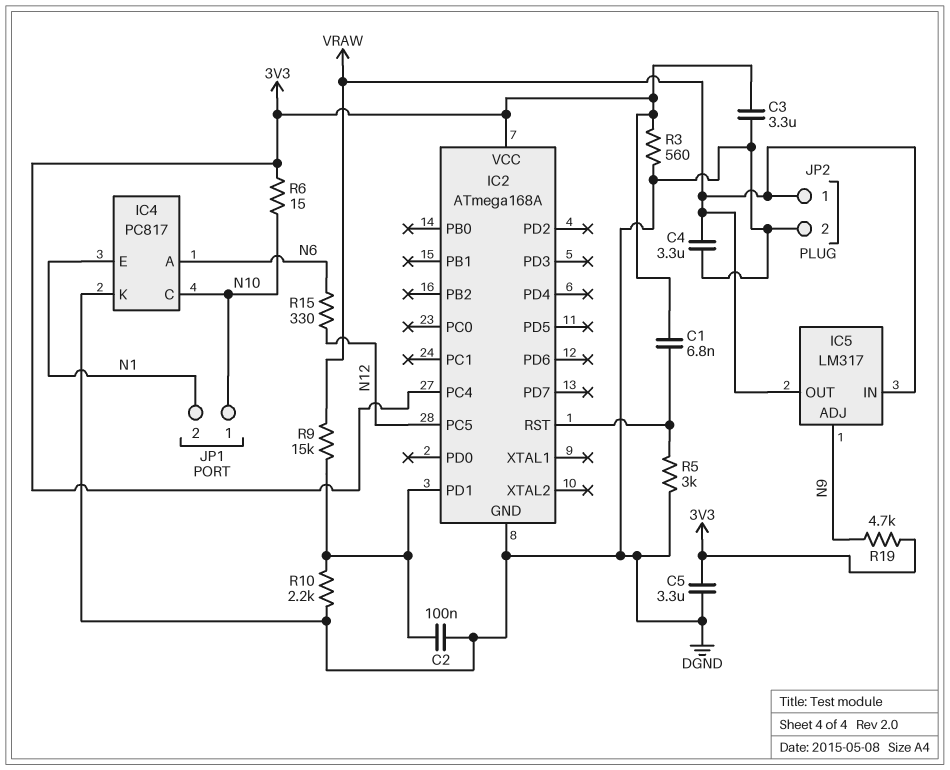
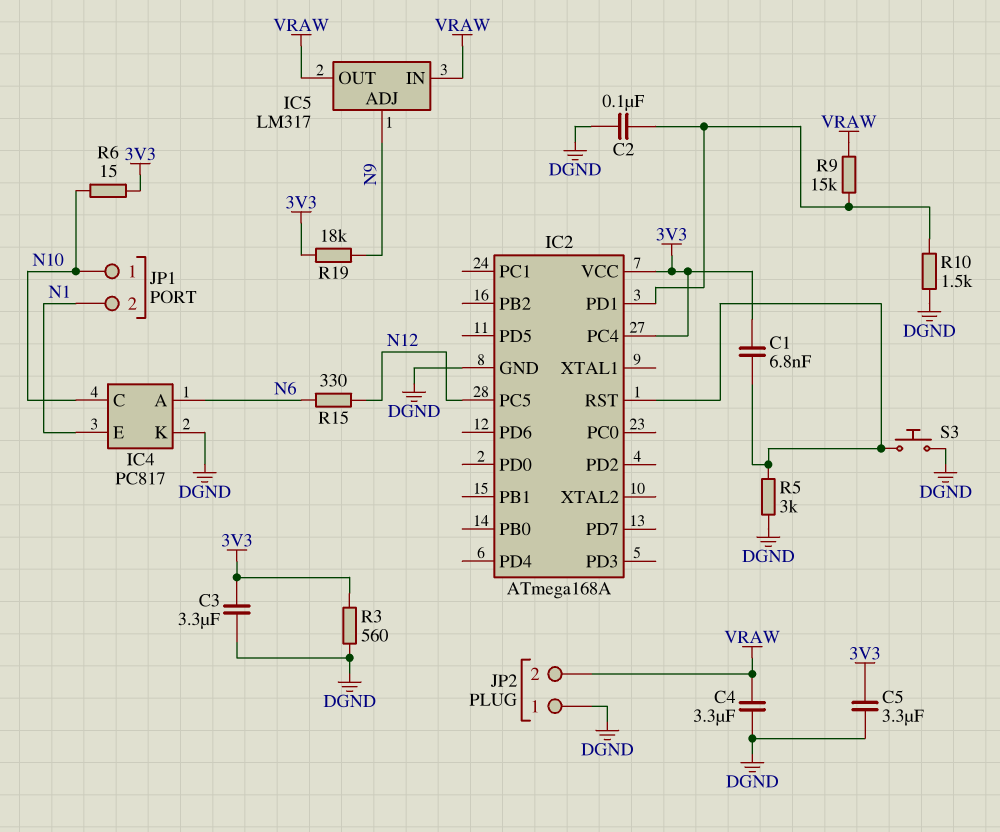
JP2 pin 1: VRAW -> DGND
JP2 pin 2: DGND -> VRAW
R10: 2.2k (DGND, IC2/PD1) -> 1.5k (DGND, IC2/PD1)
R19: 4.7k (3V3, N9) -> 18k (3V3, N9)
S3: none -> button (DGND, IC2/RST)

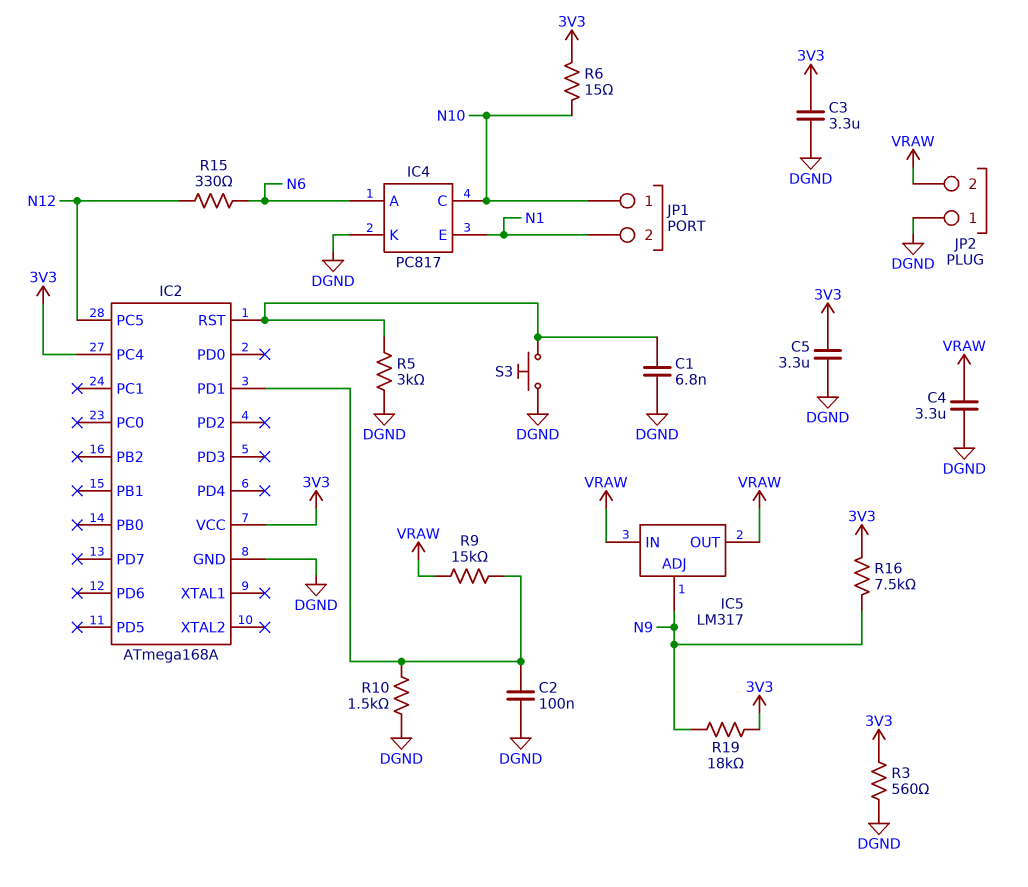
C1: 6.8nF (3V3, IC2/RST) -> 6.8nF (DGND, IC2/RST)
R16: none -> 7.5k (3V3, N9)

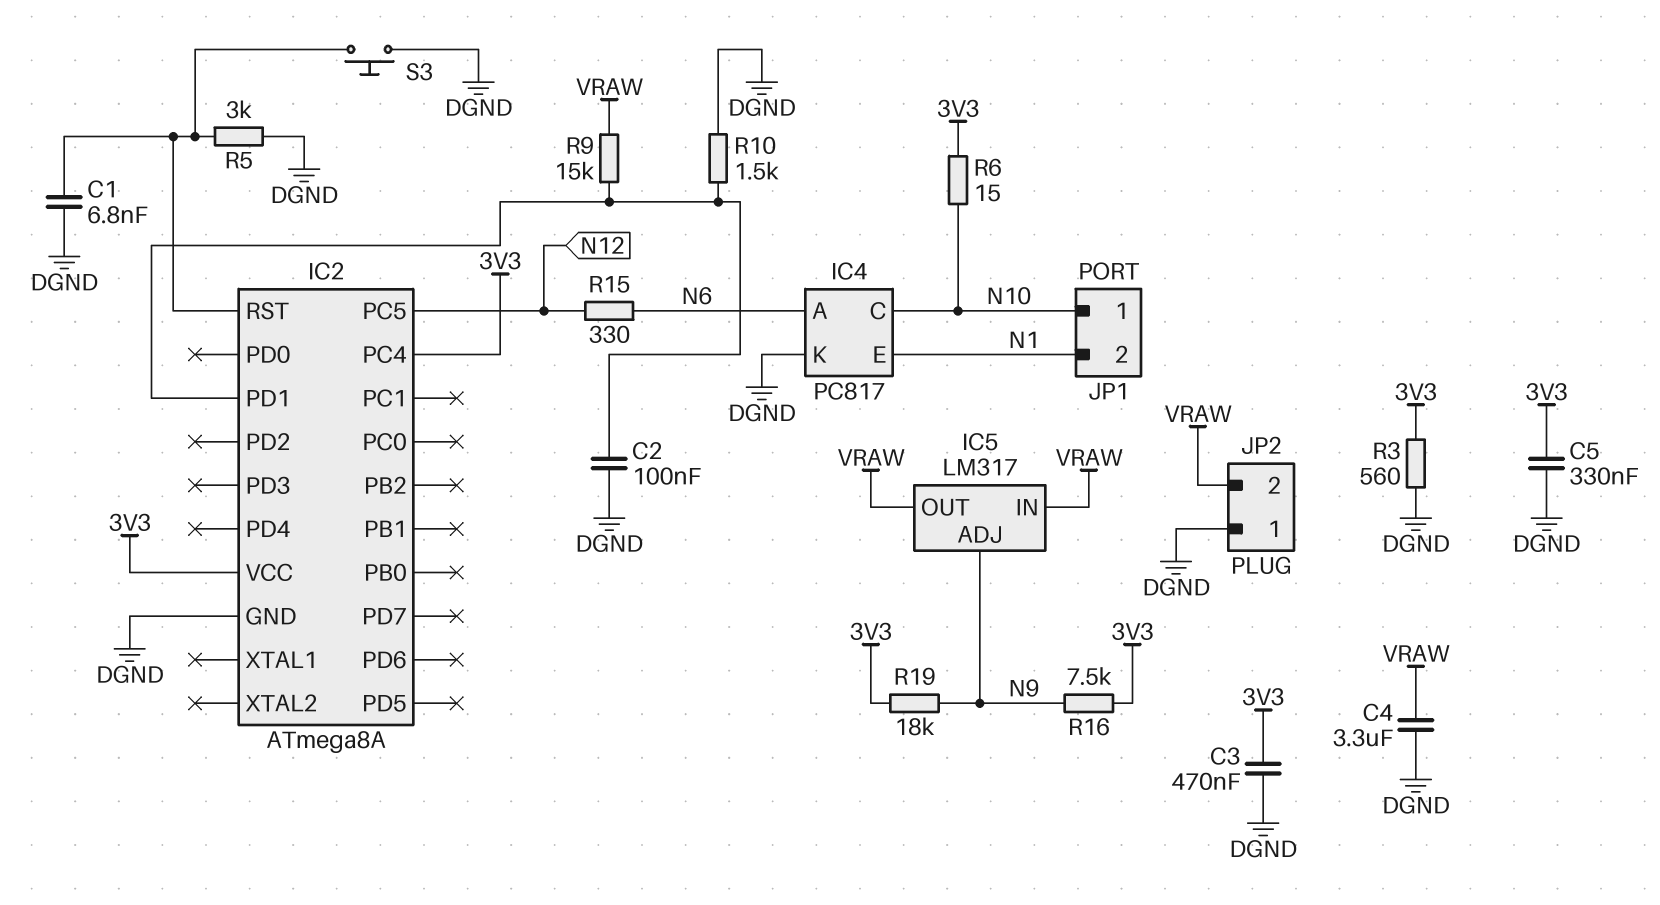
C3: 3.3uF (3V3, DGND) -> 470nF (3V3, DGND)
C5: 3.3uF (3V3, DGND) -> 330nF (3V3, DGND)
IC2: ATmega168A -> ATmega8A

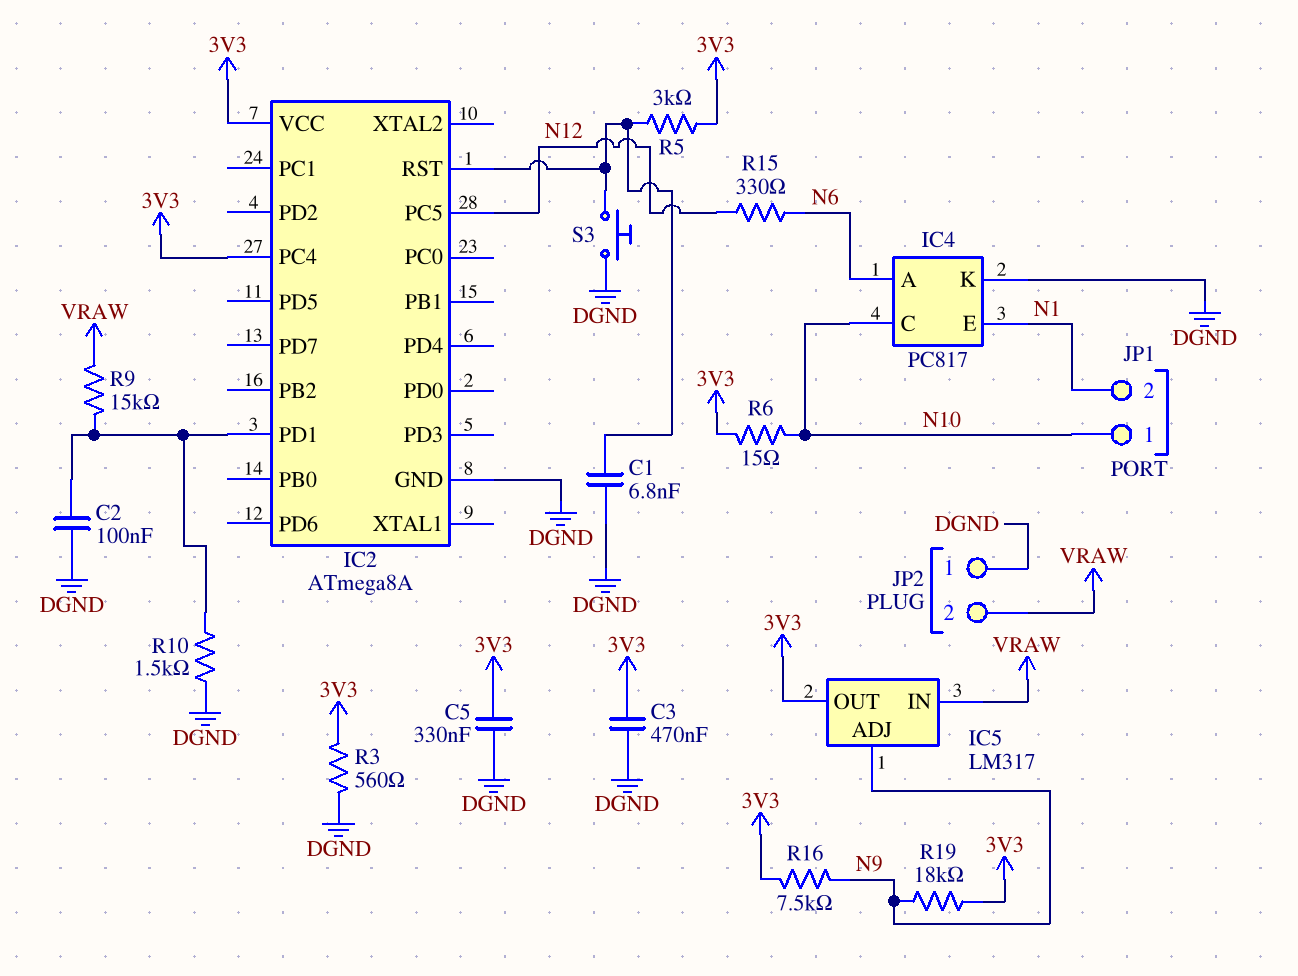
C4: 3.3uF (DGND, VRAW) -> none
IC5 pin OUT: VRAW -> 3V3
R5: 3k (DGND, IC2/RST) -> 3k (3V3, IC2/RST)

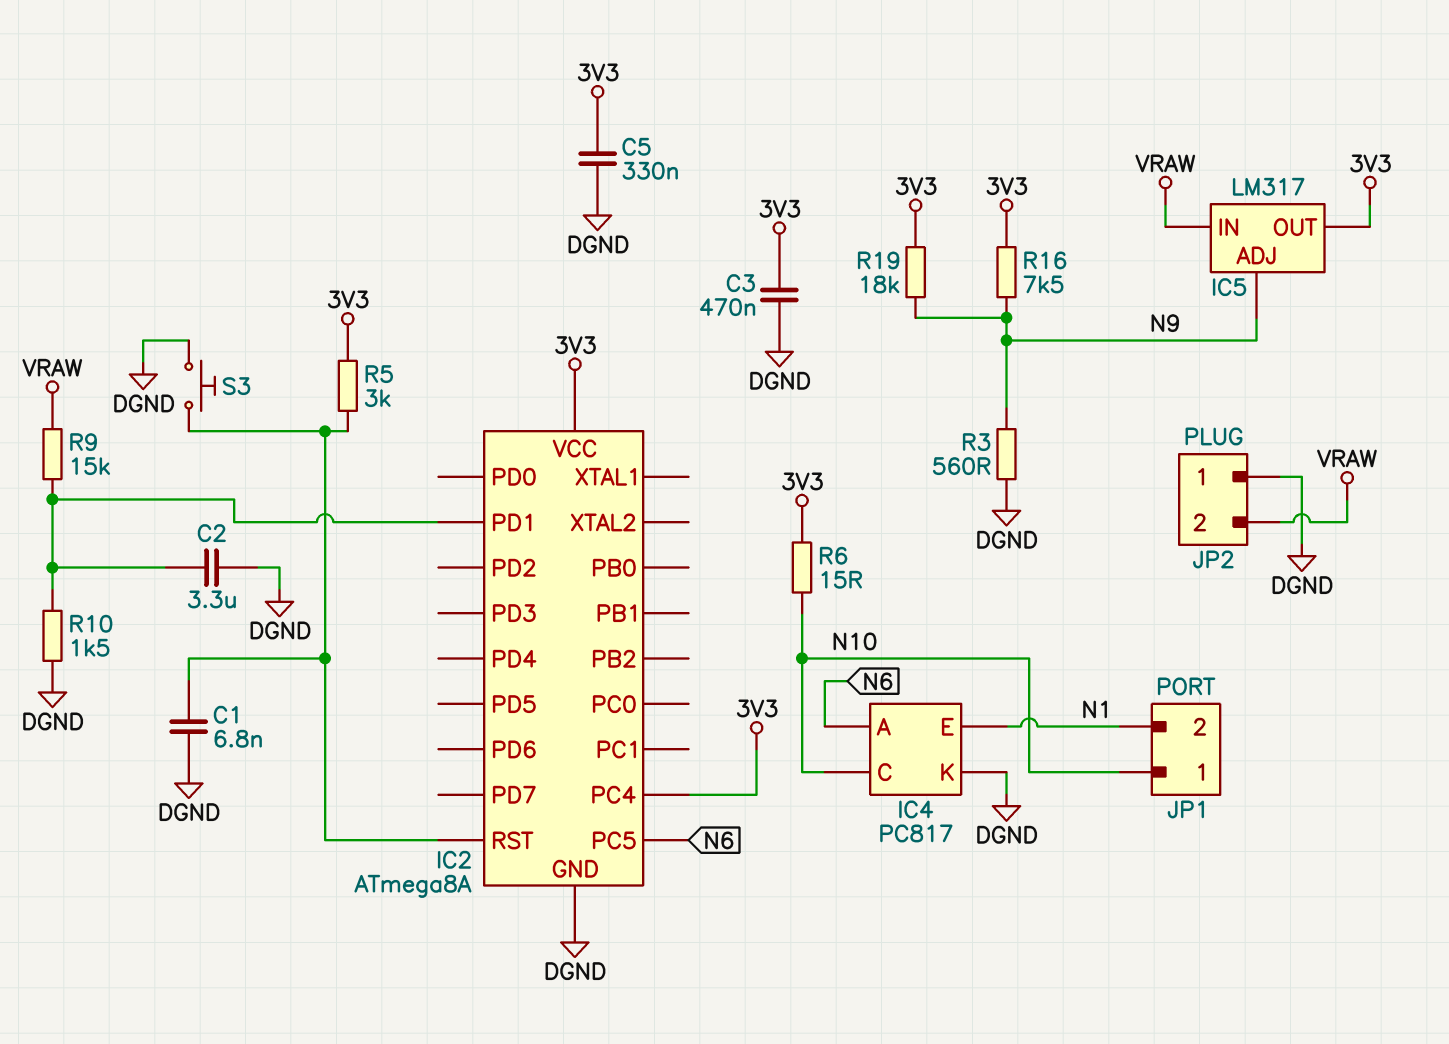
C2: 100nF (DGND, IC2/PD1) -> 3.3uF (DGND, IC2/PD1)
IC2 pin PC5: N12 -> N6
R3: 560 (3V3, DGND) -> 560 (DGND, N9)
R15: 330 (N6, N12) -> none

